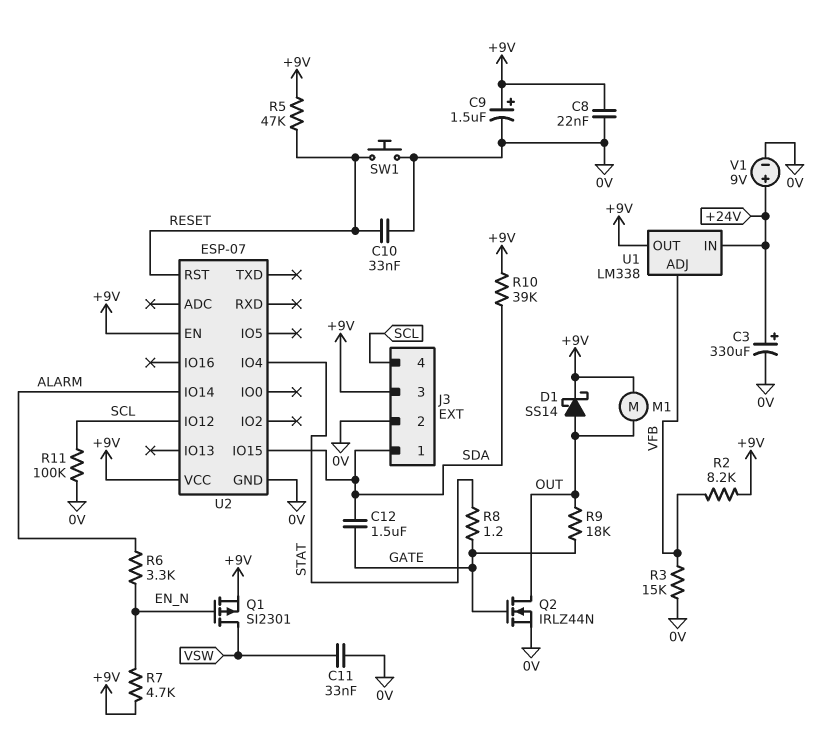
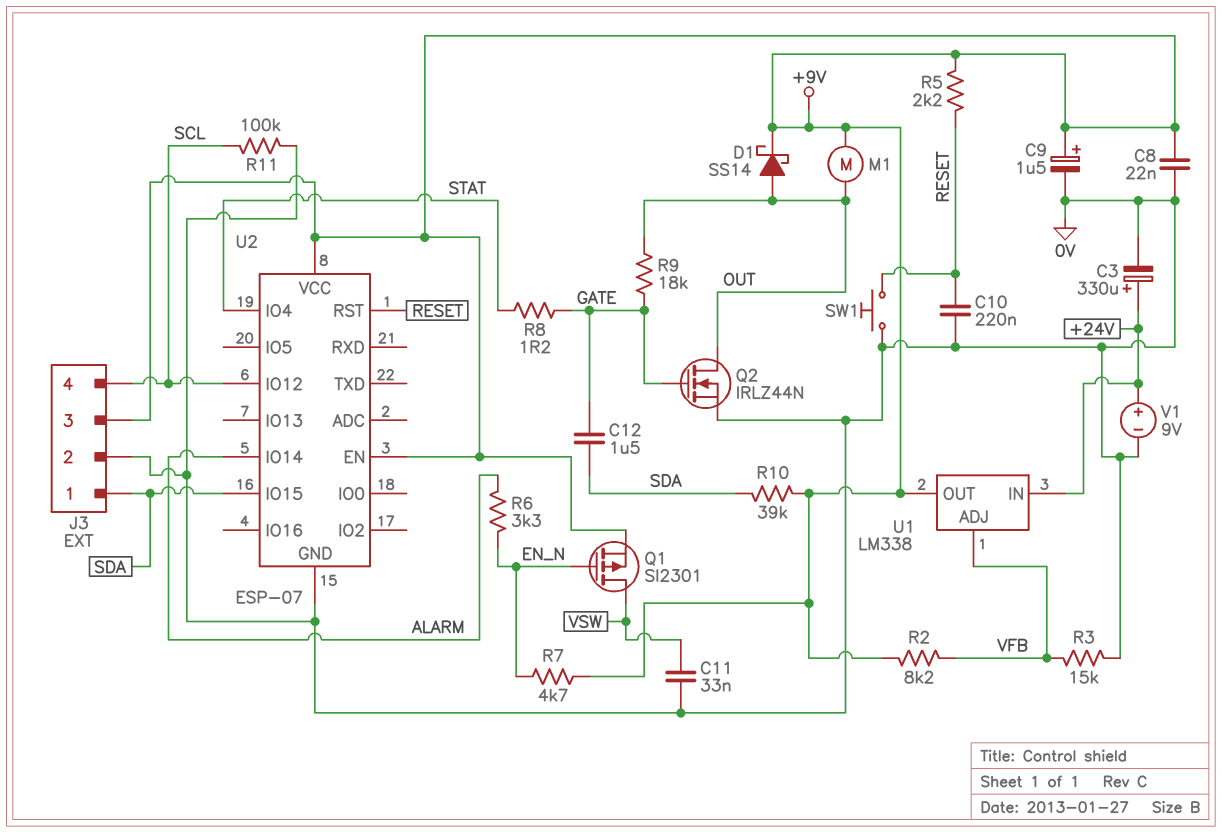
C10: 33nF (0V, RESET) -> 220nF (0V, RESET)
R5: 47k (+9V, RESET) -> 2.2k (+9V, RESET)

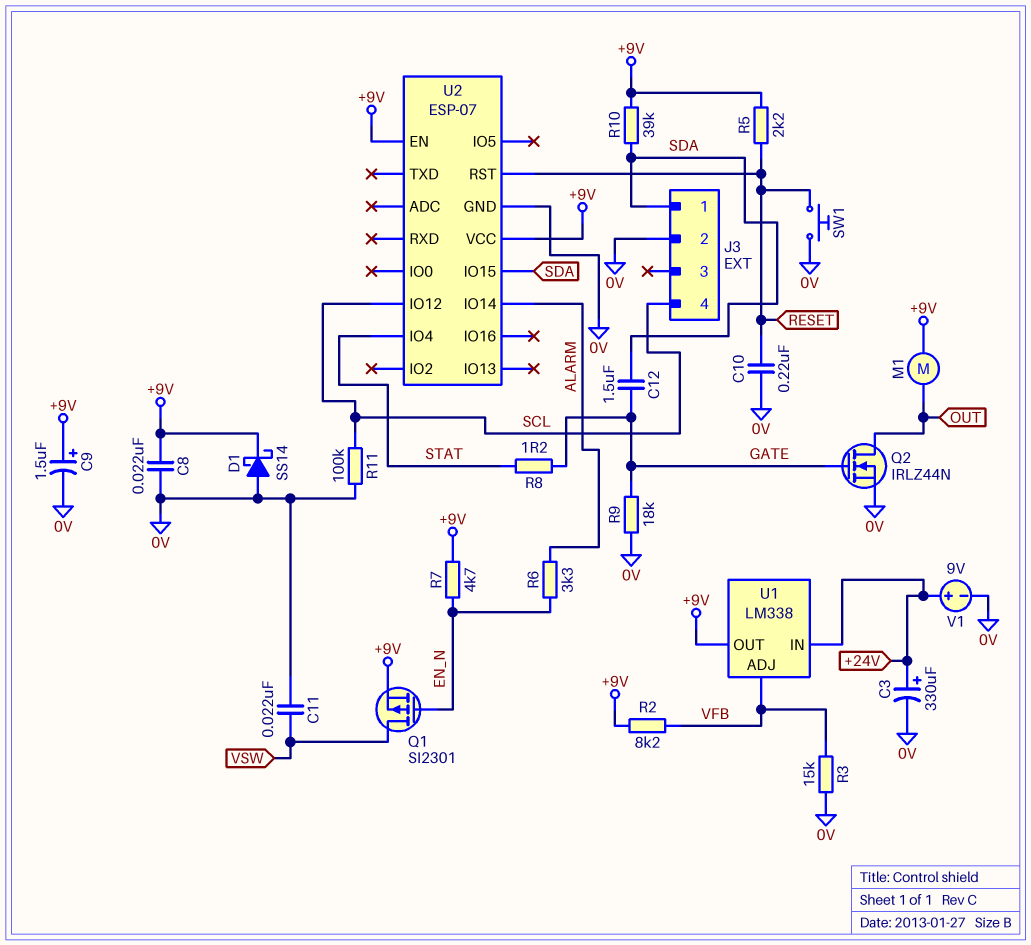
C11: 33nF (0V, VSW) -> 22nF (0V, VSW)
D1: schottky SS14 (A OUT, K +9V) -> schottky SS14 (A 0V, K +9V)
J3 pin 3: +9V -> none
R9: 18k (GATE, OUT) -> 18k (0V, GATE)

